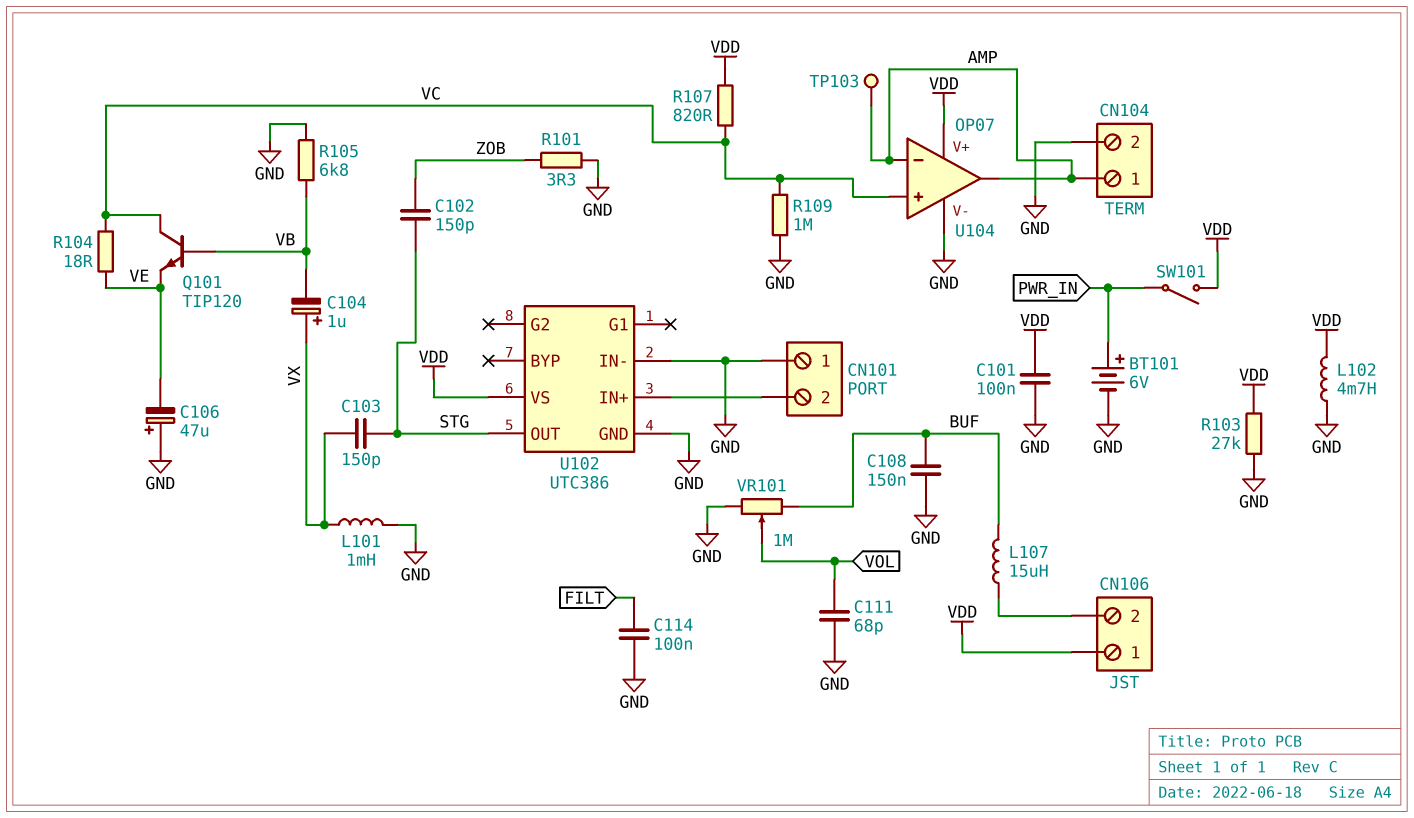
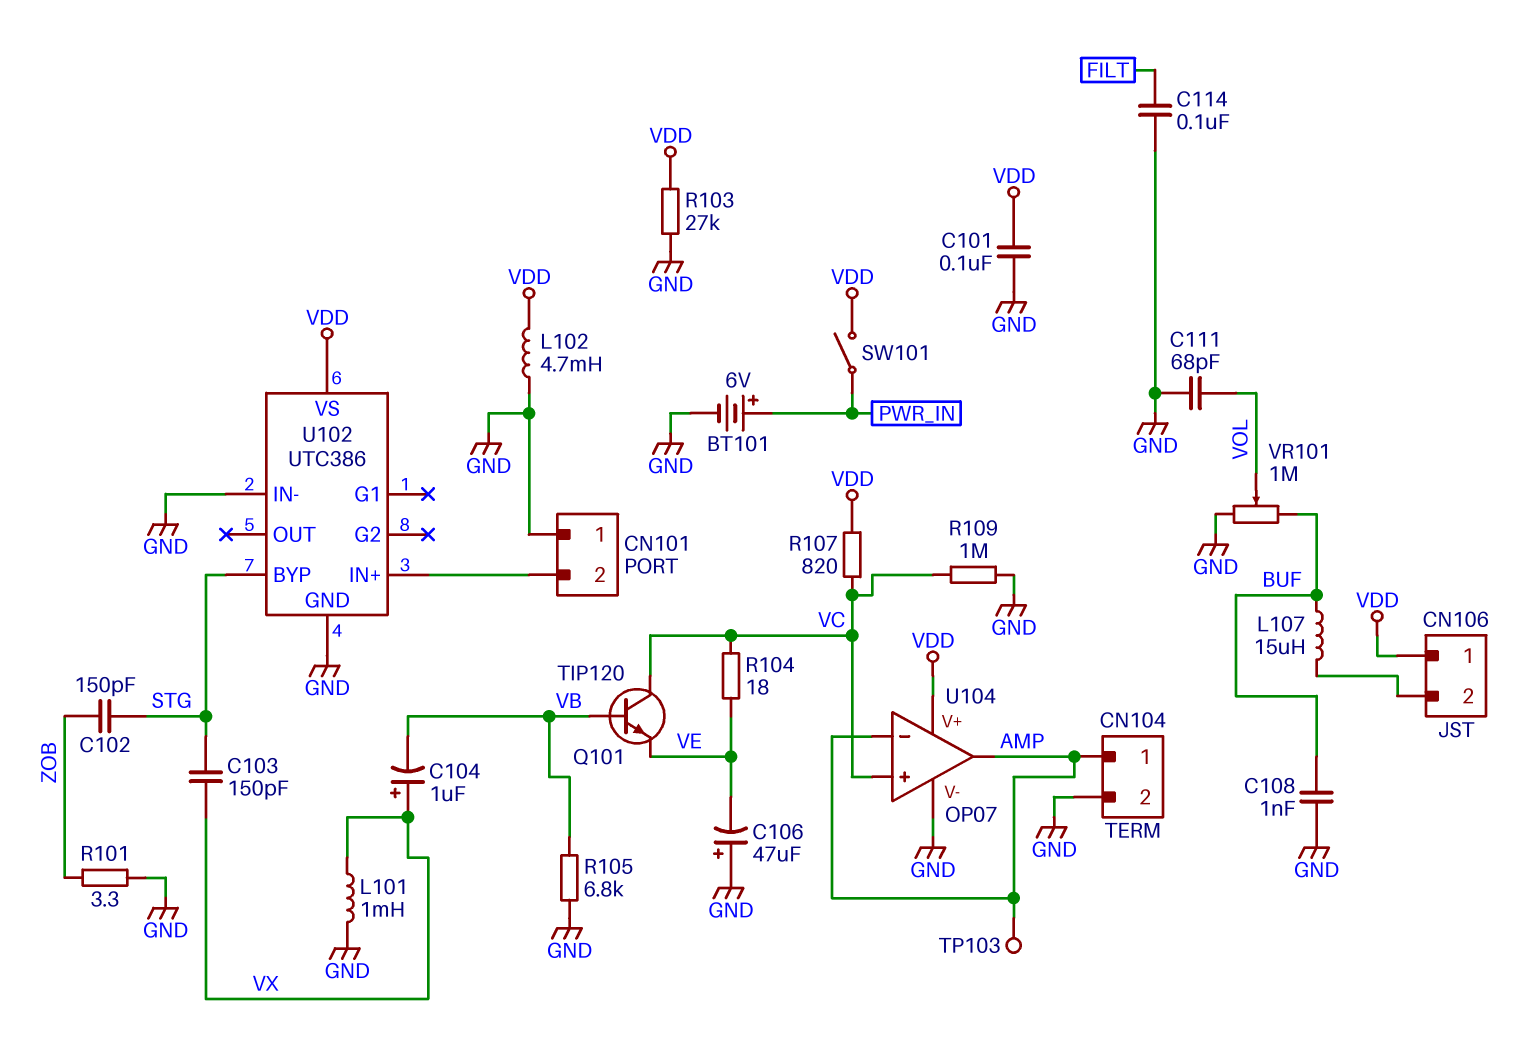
C108: 150nF (BUF, GND) -> 1nF (BUF, GND)
U102 pin BYP: none -> STG
U102 pin OUT: STG -> none

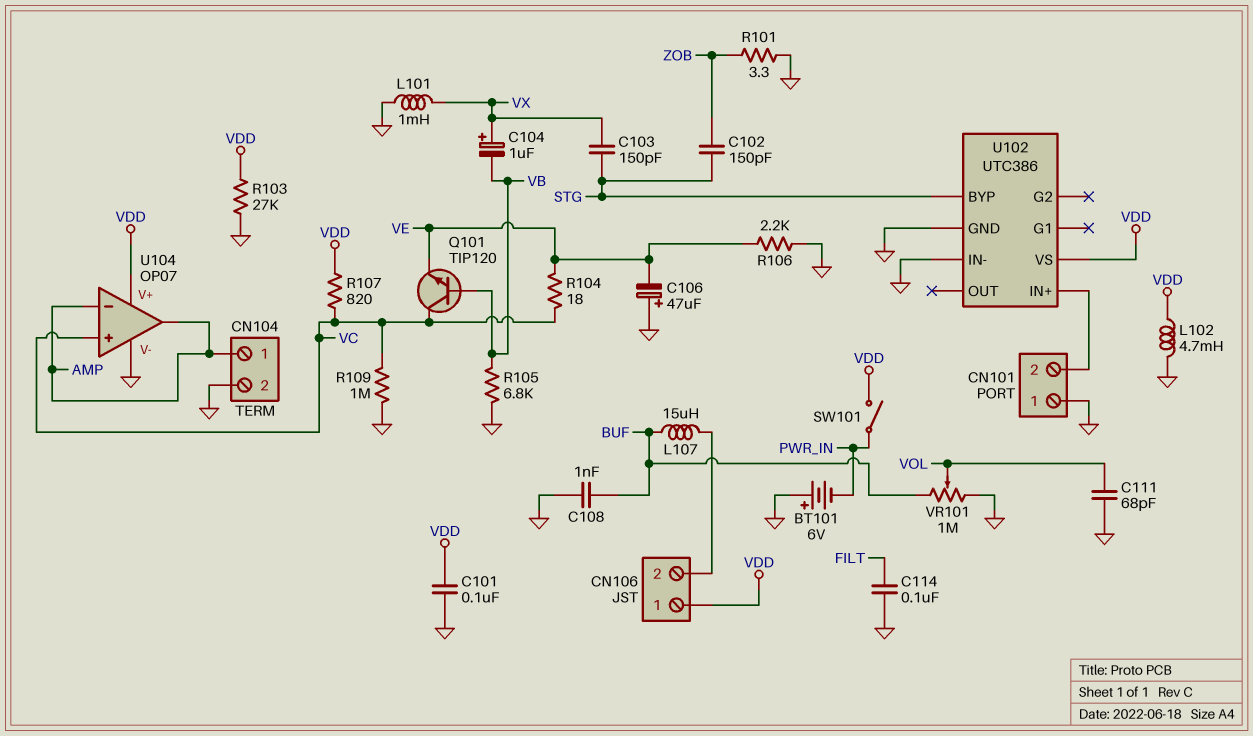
BT101: 6V (plus PWR_IN, minus GND) -> 6V (plus GND, minus PWR_IN)
R106: none -> 2.2k (GND, VE)
TP103: test point (AMP) -> none

